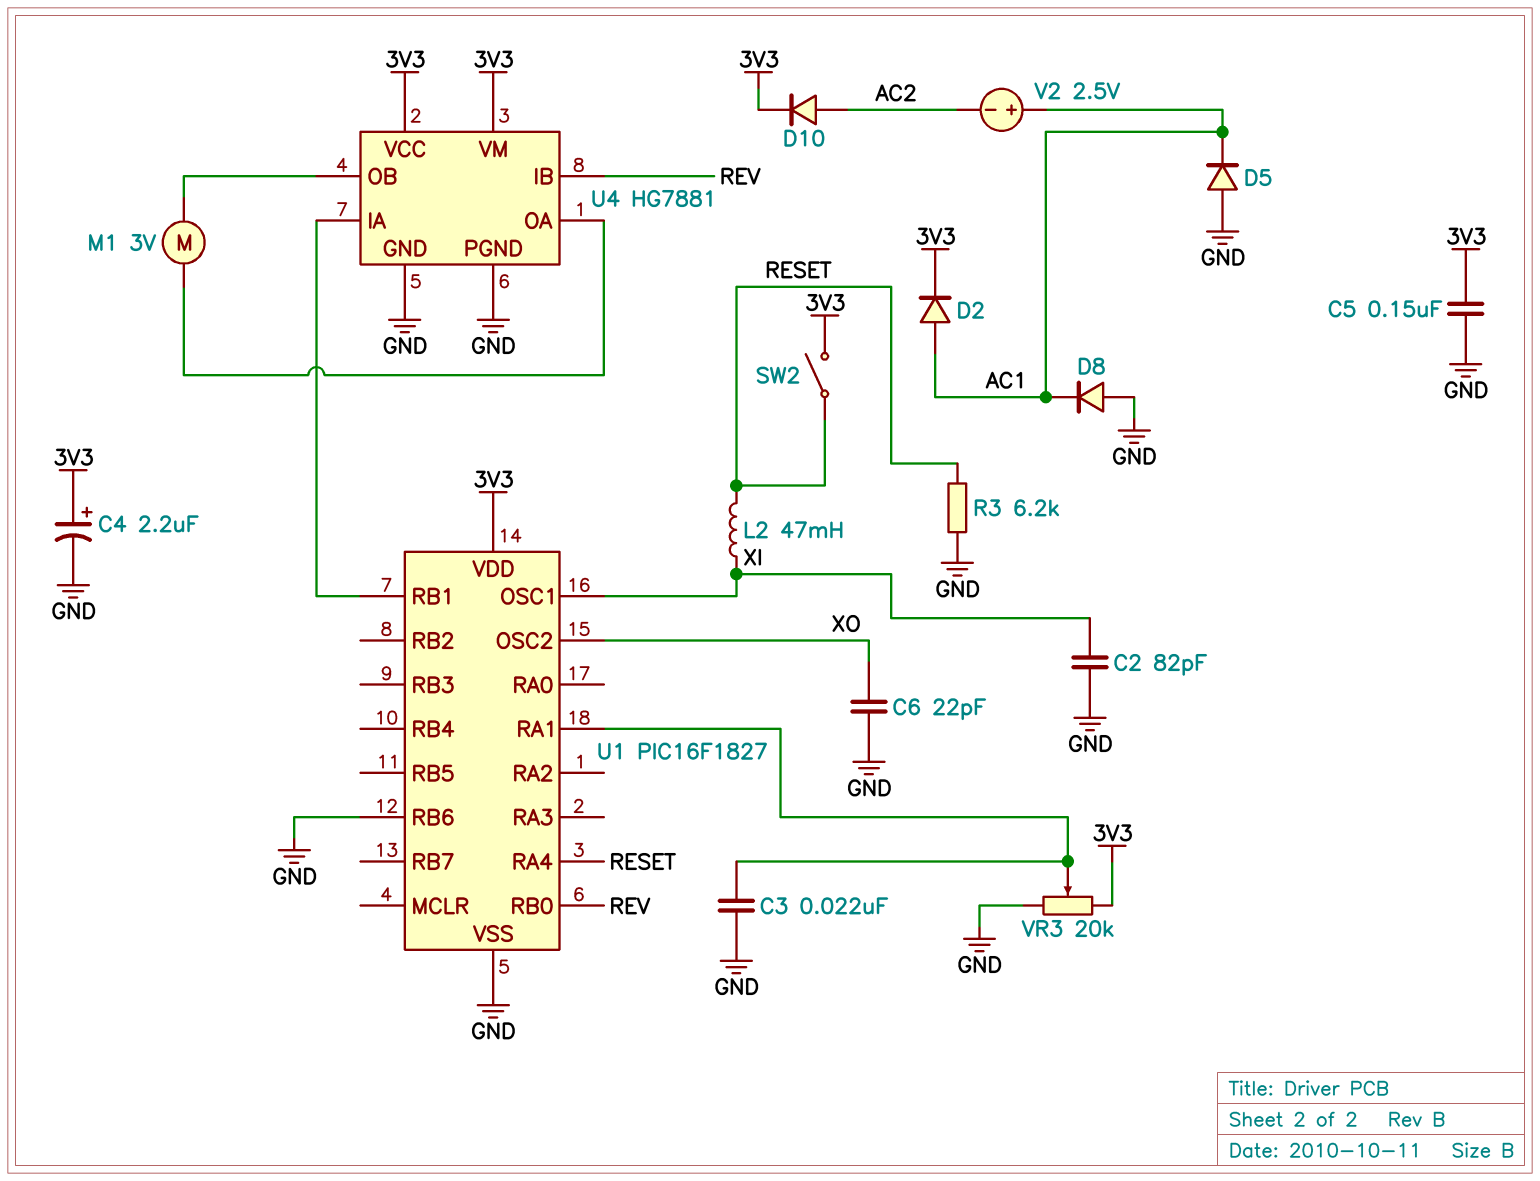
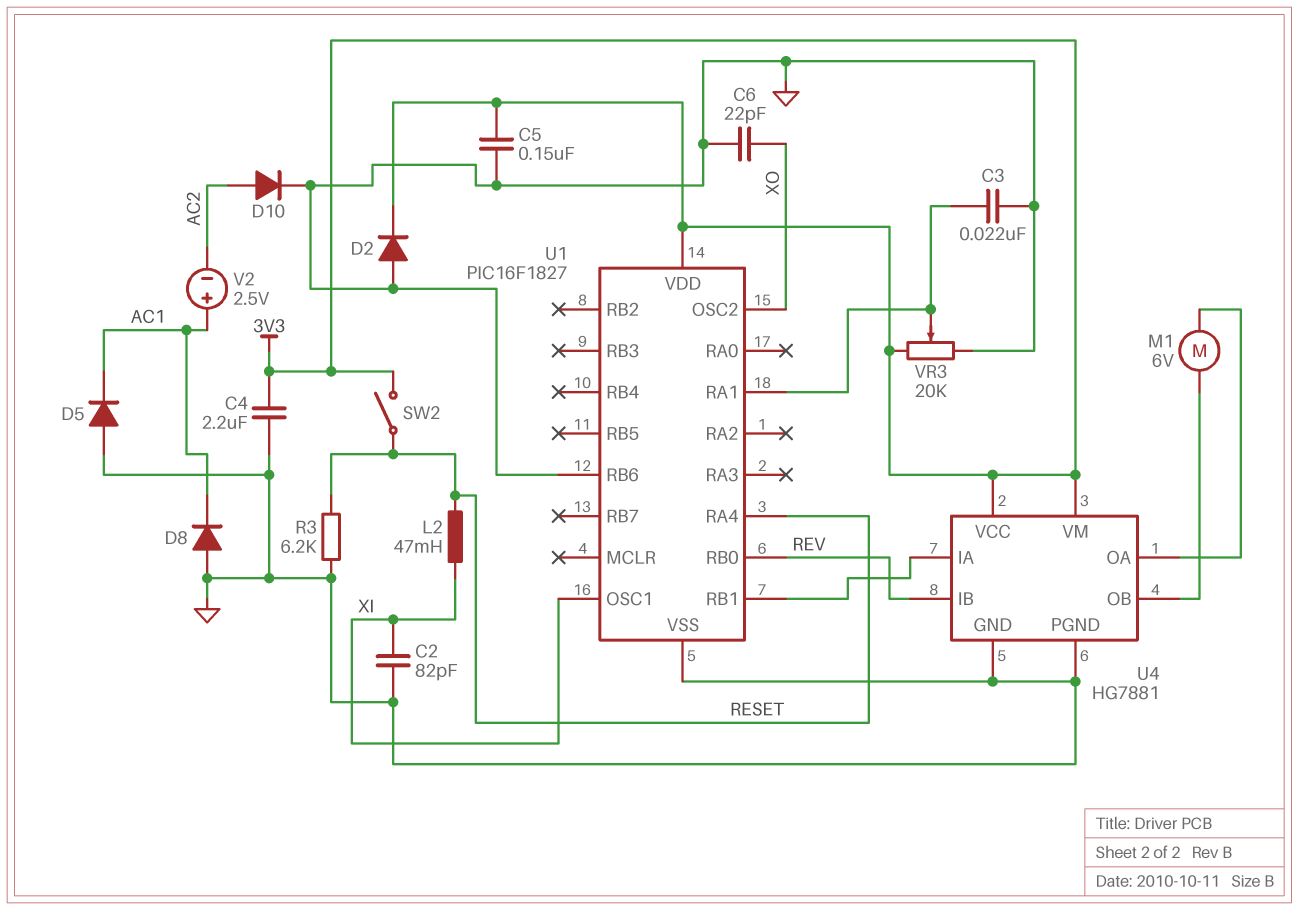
C4: 2.2uF (plus 3V3, minus GND) -> 2.2uF (3V3, GND)
D2: diode (A AC1, K 3V3) -> diode (A GND, K 3V3)
D10: diode (A AC2, K 3V3) -> diode (A AC2, K GND)
M1: motor 3V (U4/OA, U4/OB) -> motor 6V (U4/OA, U4/OB)

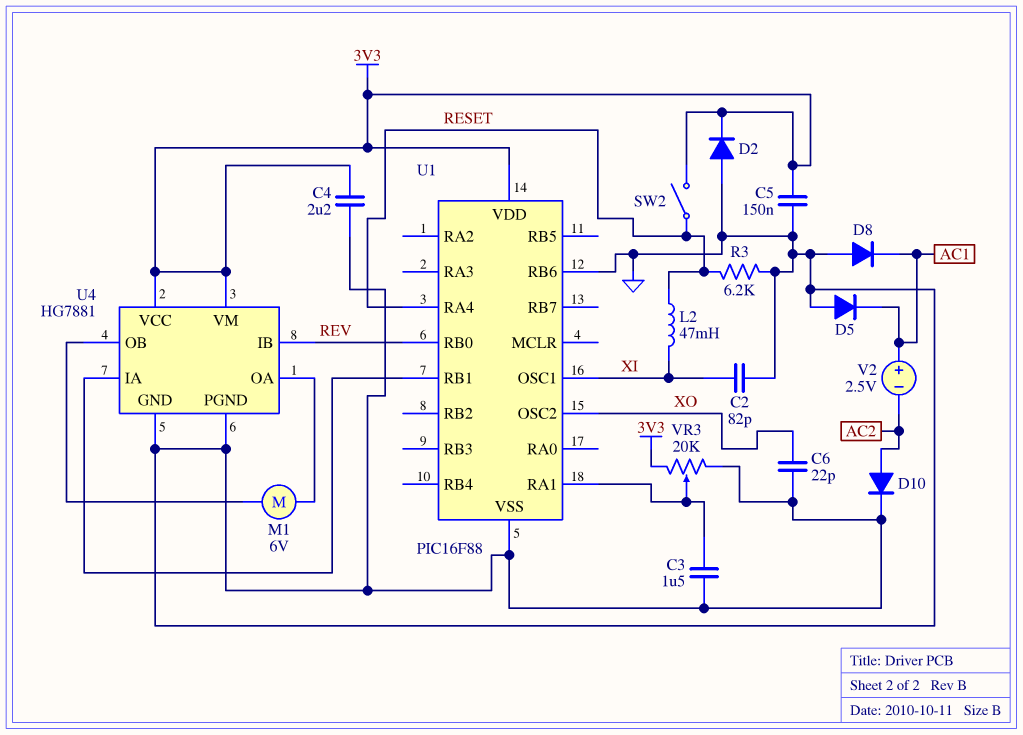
C3: 22nF (GND, U1/RA1) -> 1.5uF (GND, U1/RA1)
U1: PIC16F1827 -> PIC16F88

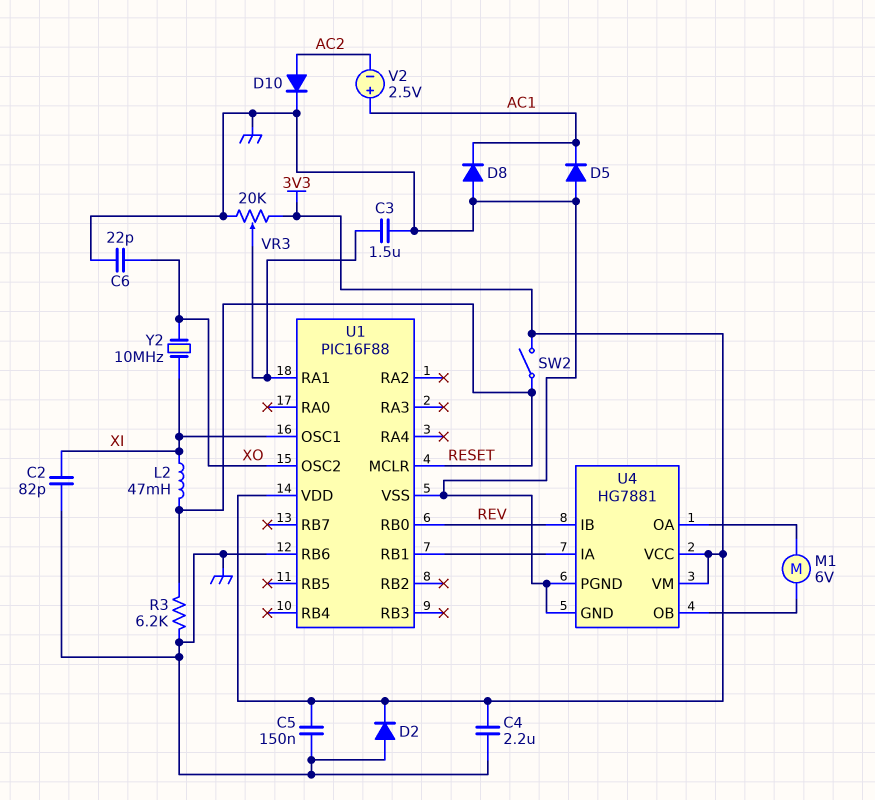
U1 pin MCLR: none -> RESET
U1 pin RA4: RESET -> none
Y2: none -> 10MHz (XI, XO)

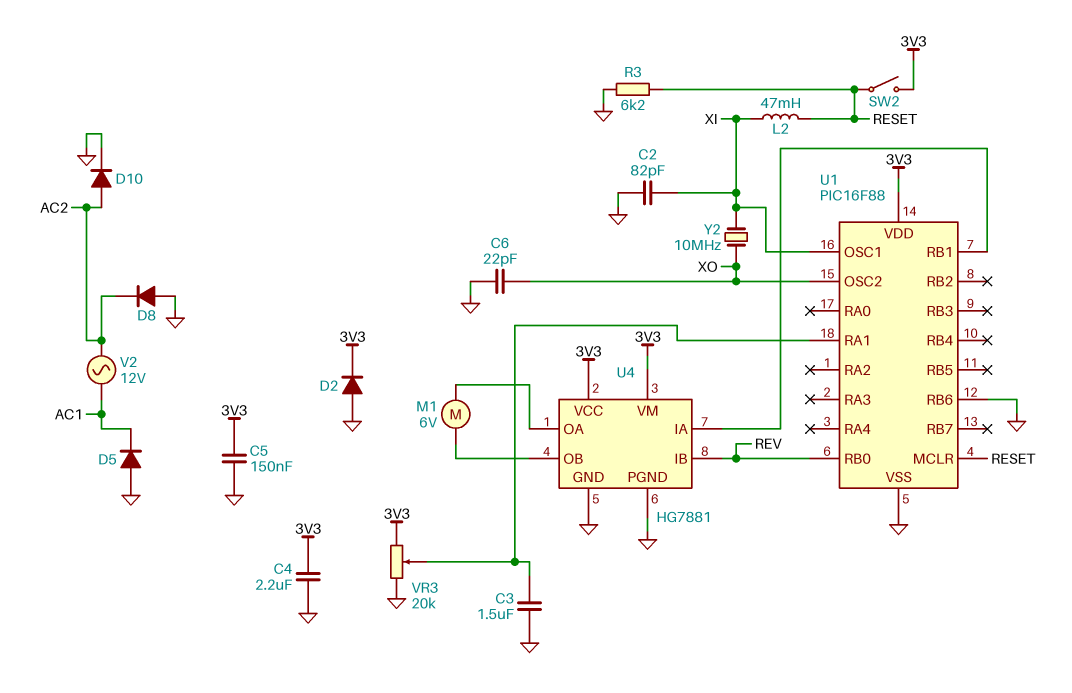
D8: diode (A GND, K AC1) -> diode (A GND, K AC2)
V2: 2.5V (plus AC1, minus AC2) -> AC 12V (AC1, AC2)

